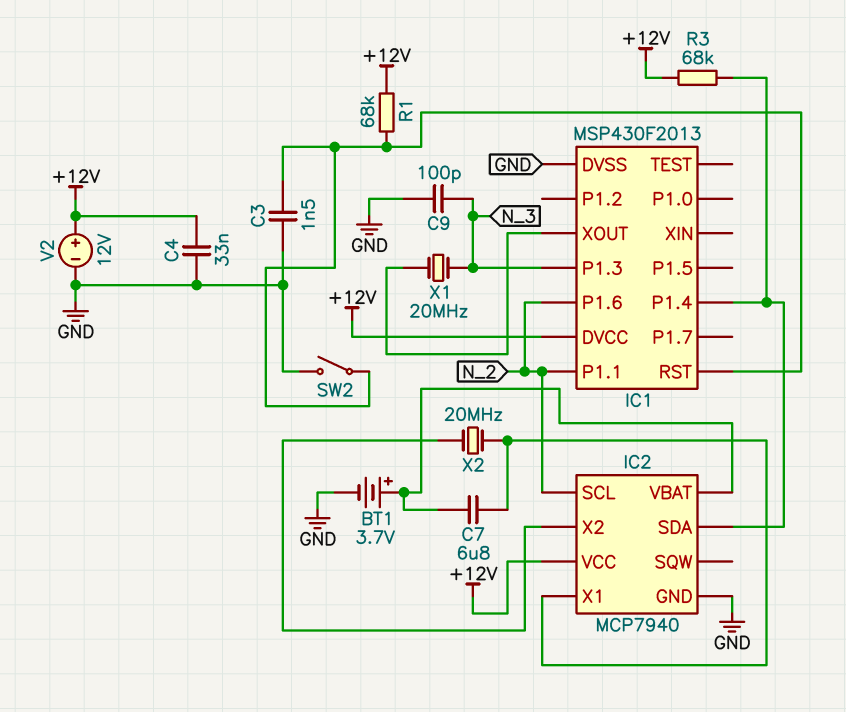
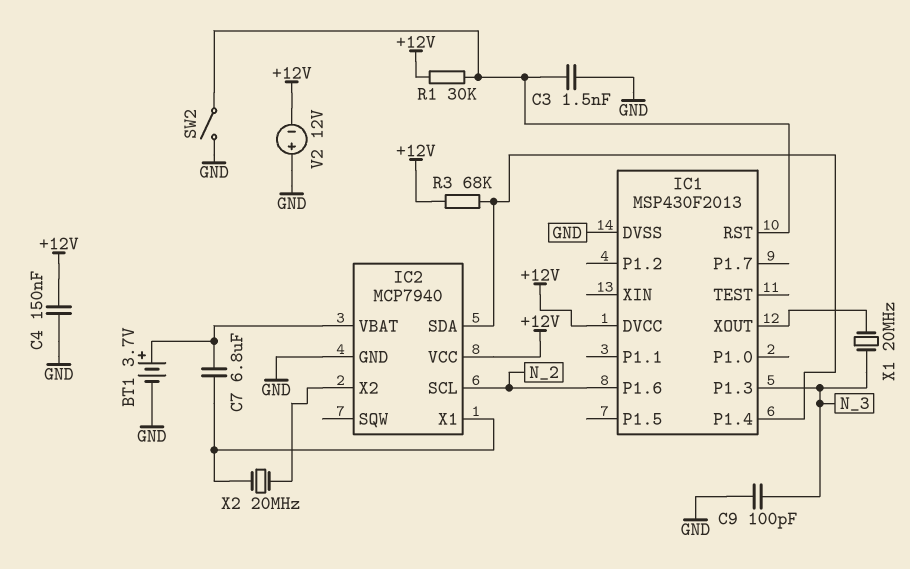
C4: 33nF (+12V, GND) -> 150nF (+12V, GND)
IC1 pin P1.1: N_2 -> none
R1: 68k (+12V, IC1/RST) -> 30k (+12V, IC1/RST)
V2: 12V (plus +12V, minus GND) -> 12V (plus GND, minus +12V)

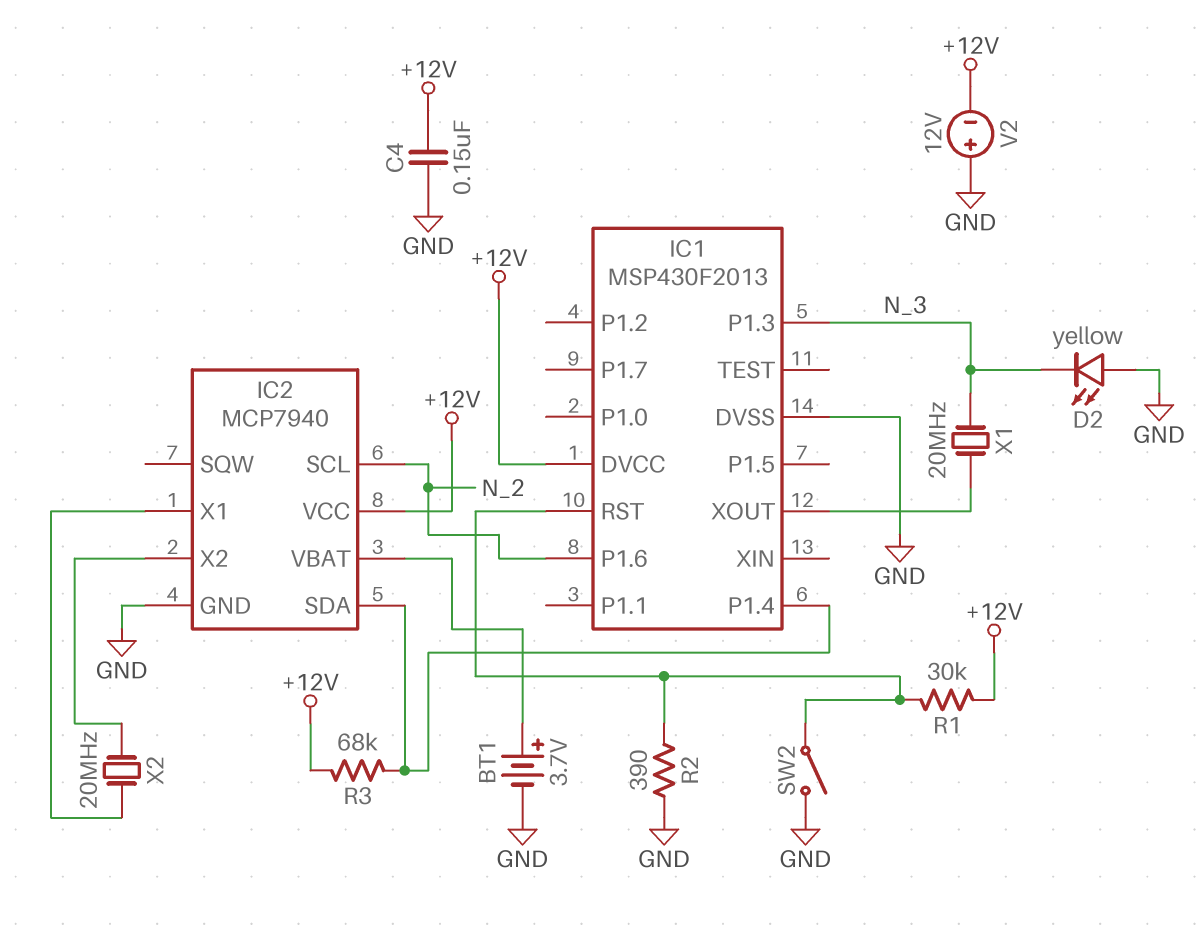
C3: 1.5nF (GND, IC1/RST) -> none
C7: 6.8uF (IC2/VBAT, IC2/X1) -> none
C9: 100pF (GND, N_3) -> none
D2: none -> LED yellow (A GND, K N_3)
R2: none -> 390 (GND, IC1/RST)

